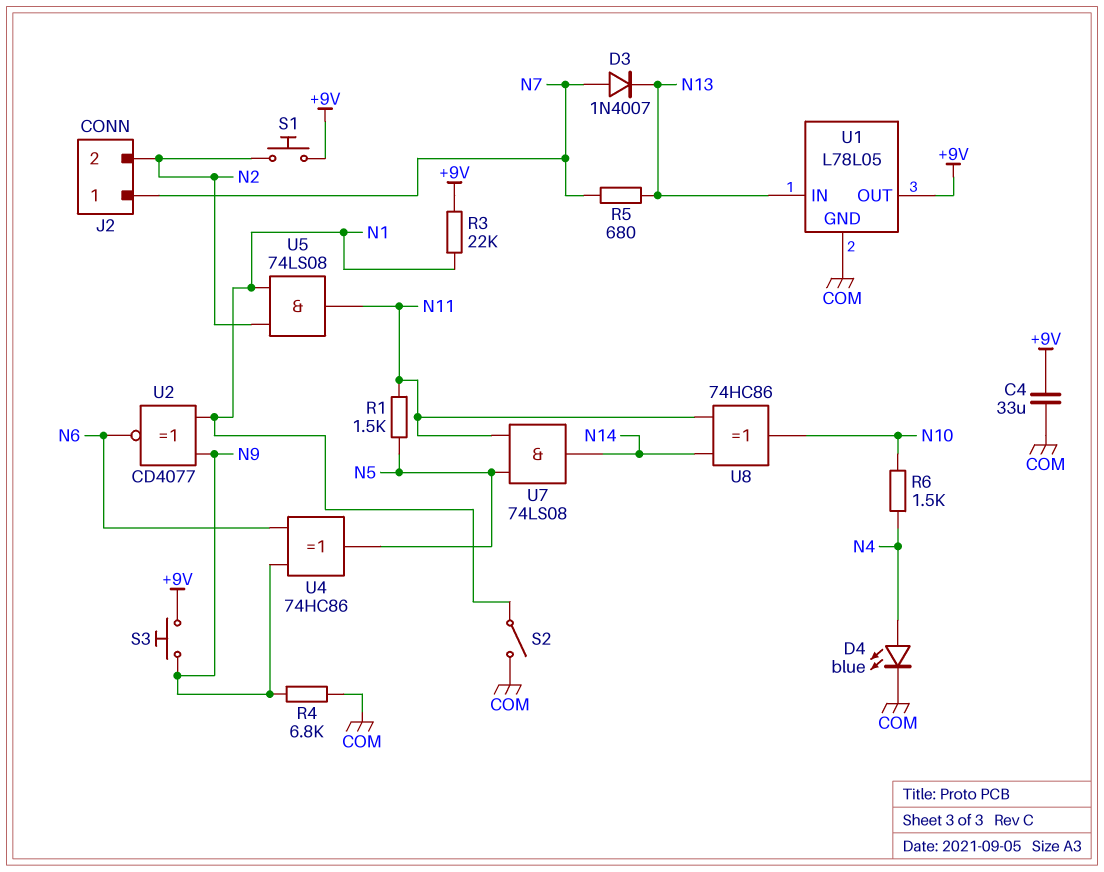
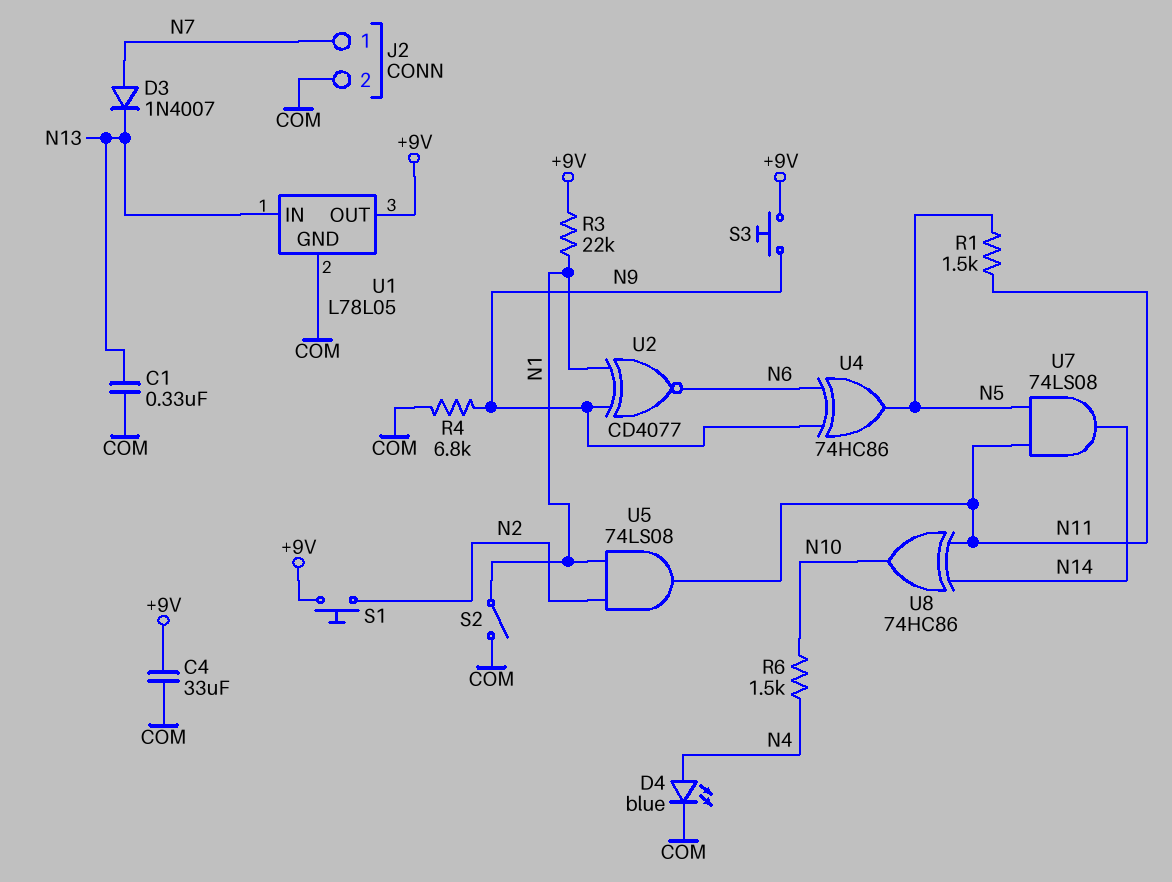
C1: none -> 330nF (COM, N13)
J2 pin 2: N2 -> COM
R5: 680 (N7, N13) -> none

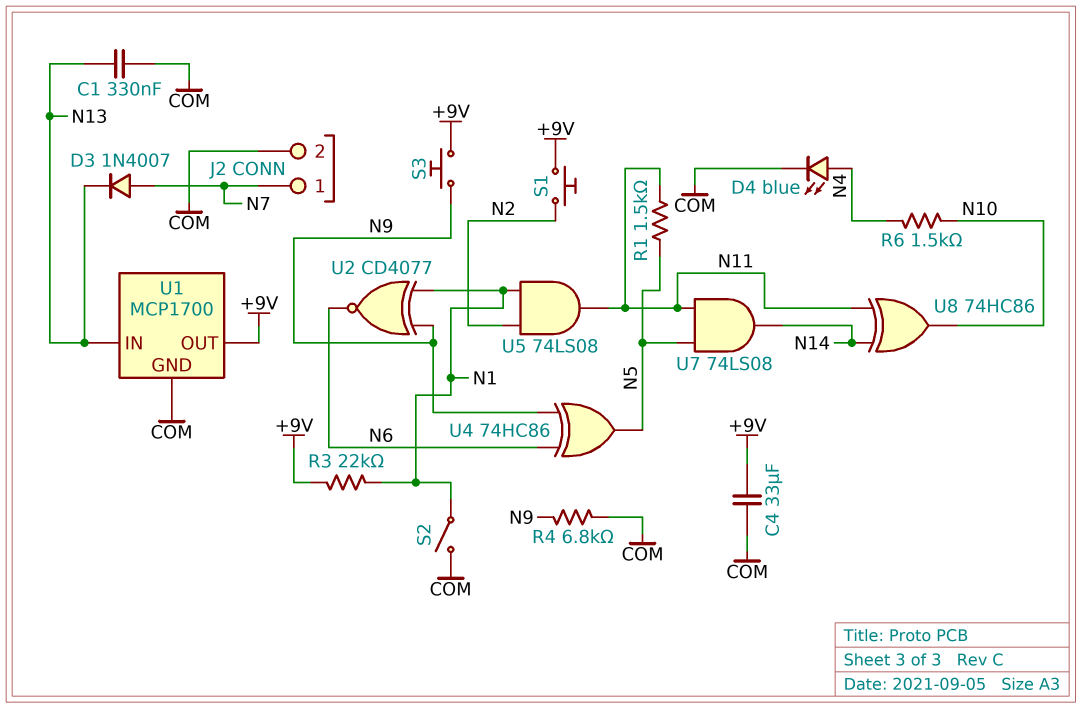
U1: L78L05 -> MCP1700

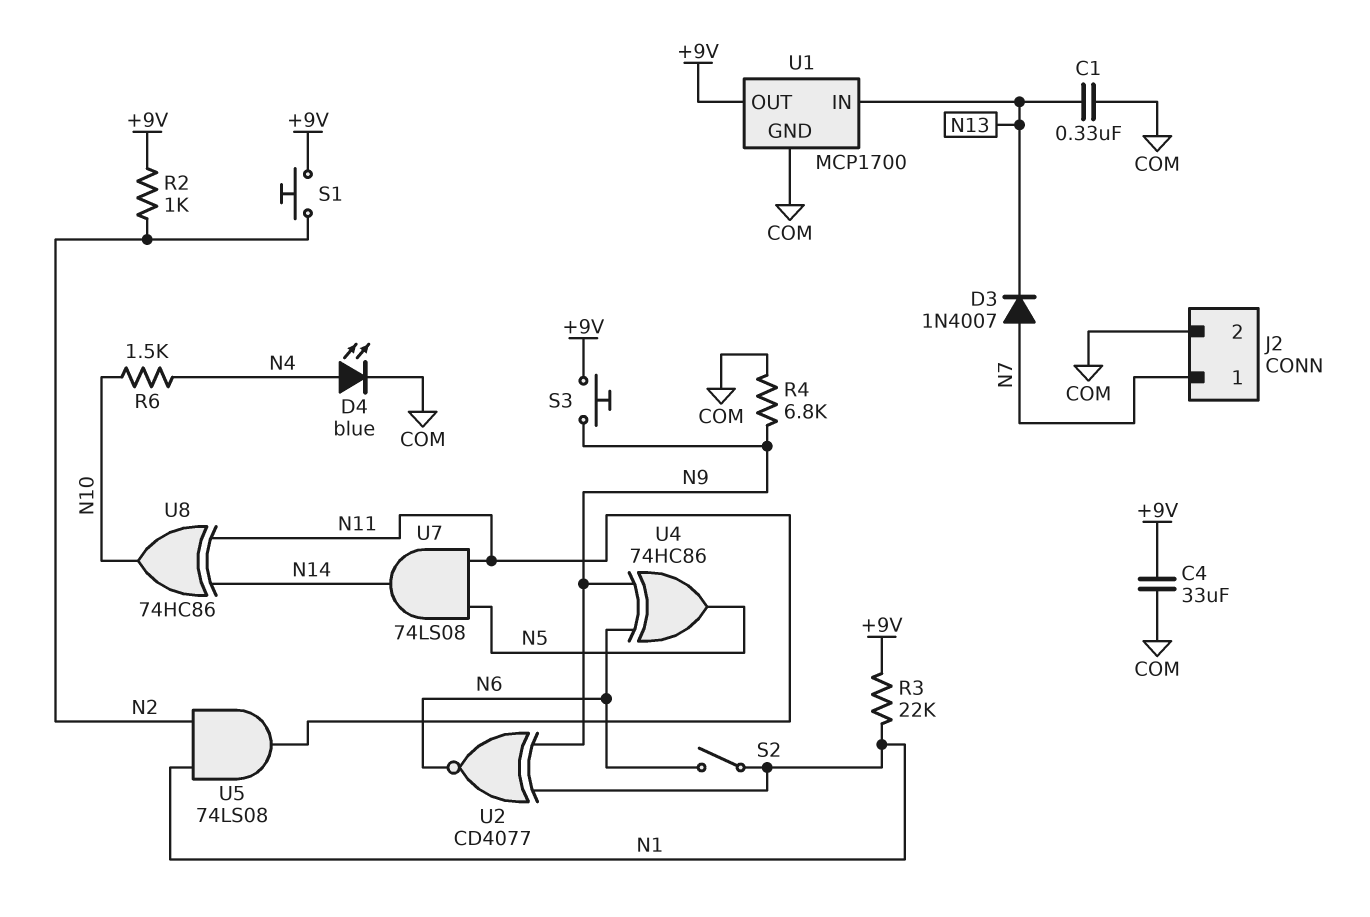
R1: 1.5k (N5, N11) -> none
R2: none -> 1k (+9V, N2)
S2: switch (COM, N1) -> switch (N1, N6)

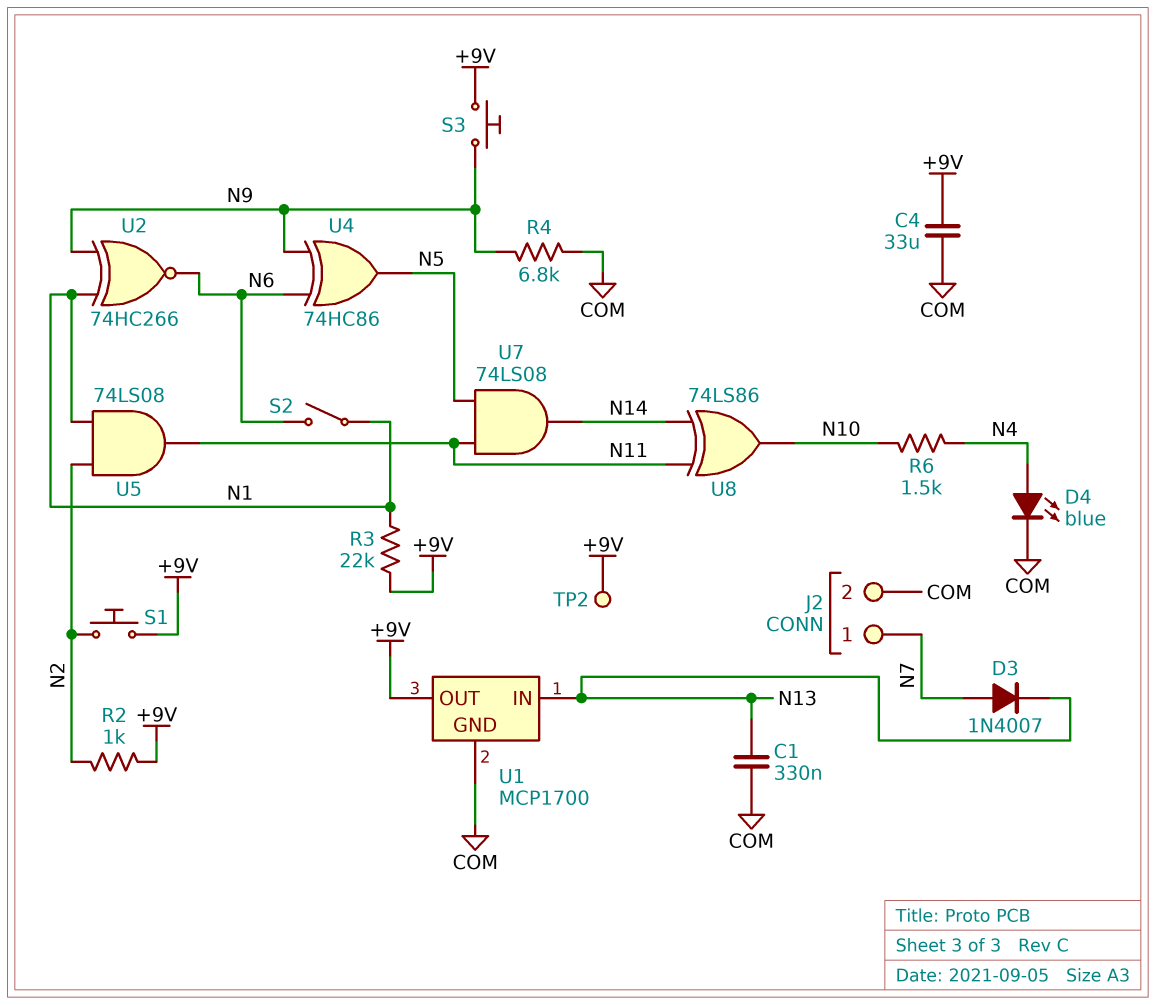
TP2: none -> test point (+9V)
U2: XNOR CD4077 (in N1, in N9, out N6) -> XNOR 74HC266 (in N1, in N9, out N6)
U8: XOR 74HC86 (in N11, in N14, out N10) -> XOR 74LS86 (in N11, in N14, out N10)

